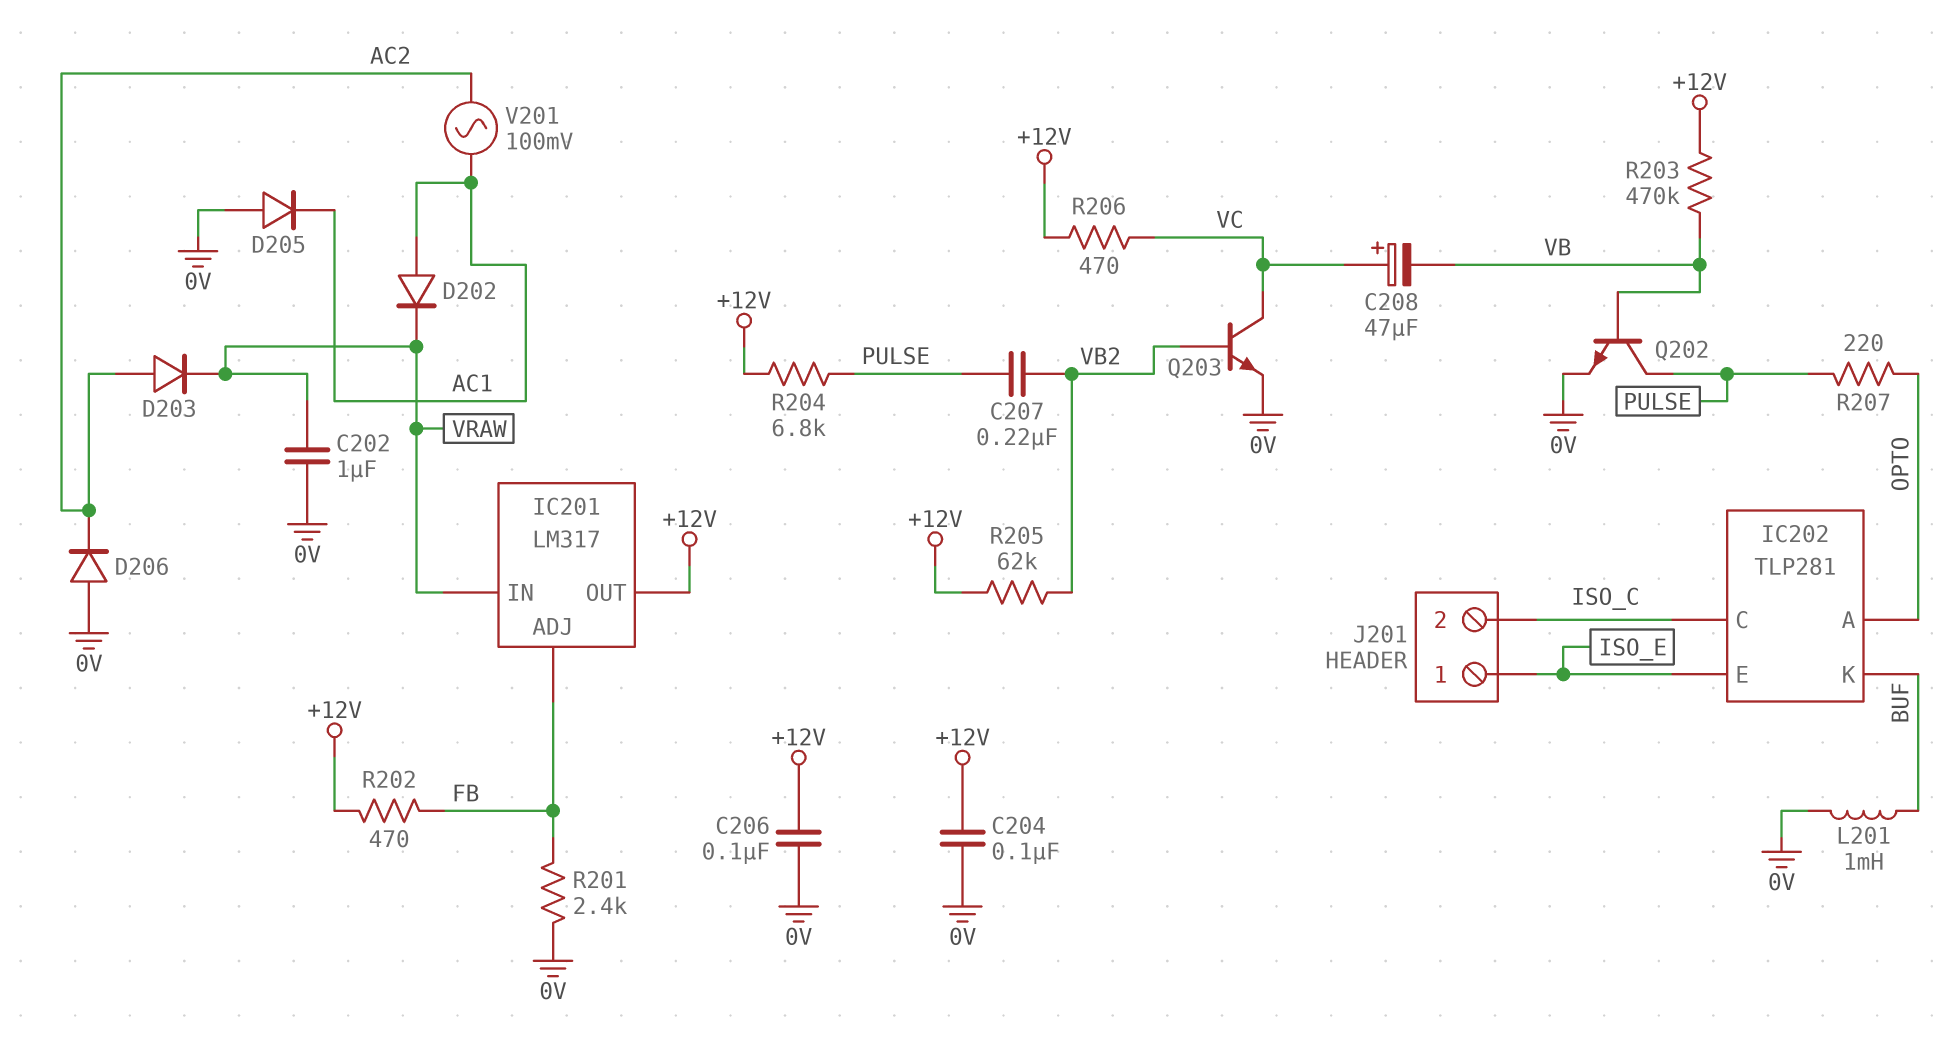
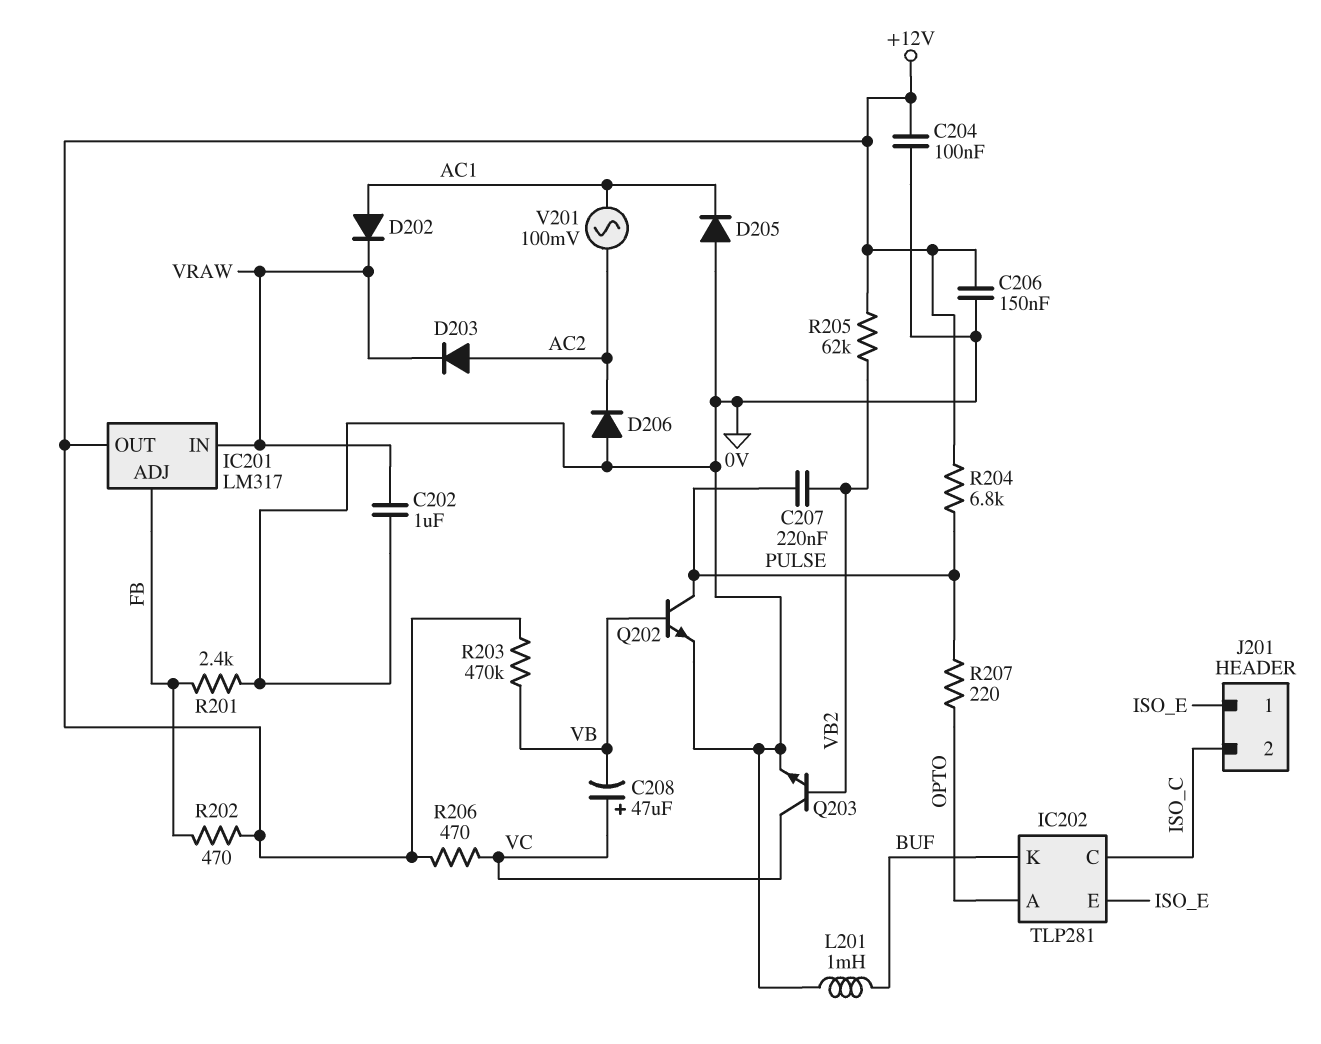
C206: 100nF (+12V, 0V) -> 150nF (+12V, 0V)

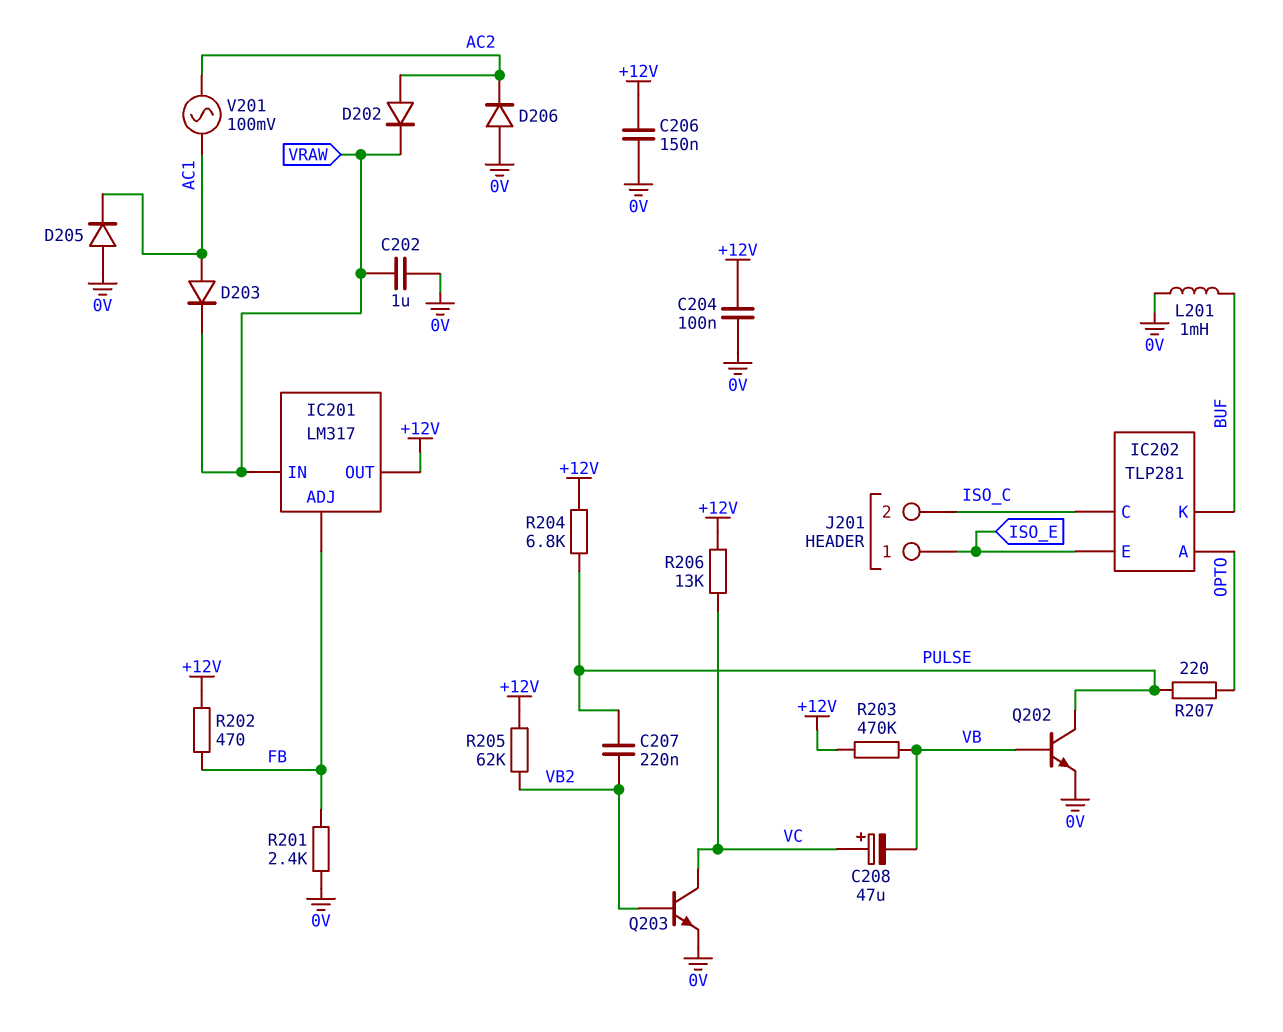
D202: diode (A AC1, K VRAW) -> diode (A AC2, K VRAW)
D203: diode (A AC2, K VRAW) -> diode (A AC1, K VRAW)
R206: 470 (+12V, VC) -> 13k (+12V, VC)

